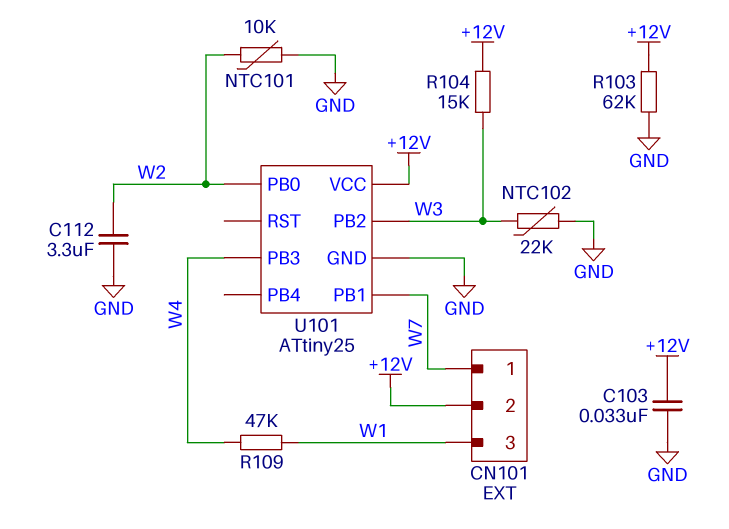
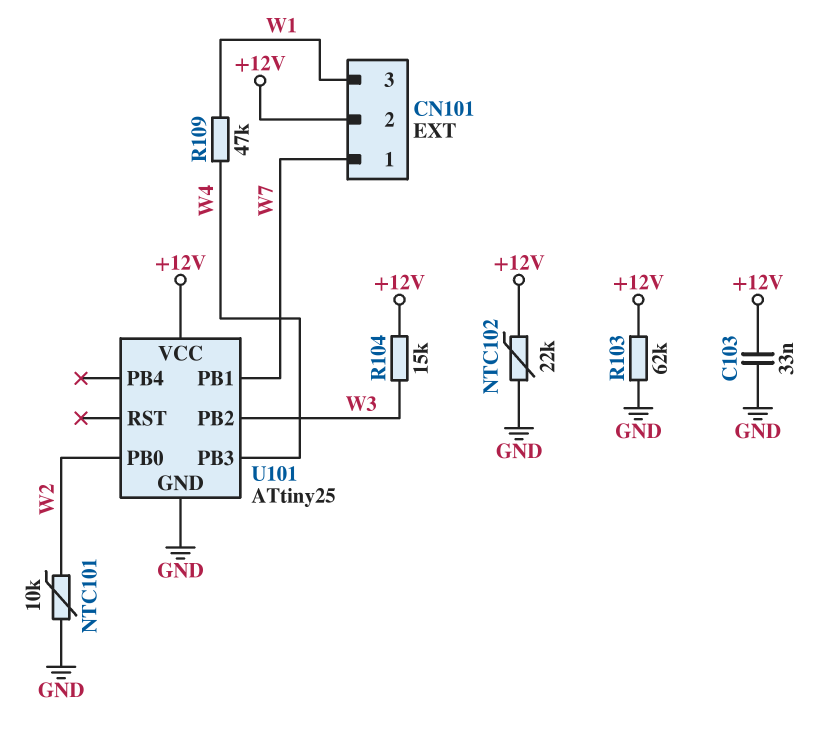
C112: 3.3uF (GND, W2) -> none
NTC102: 22k (GND, W3) -> 22k (+12V, GND)

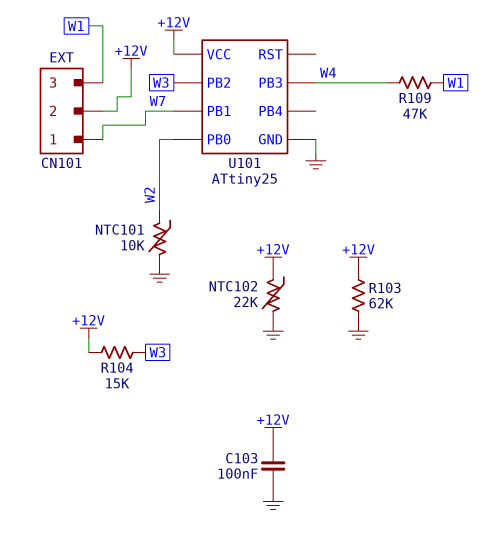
C103: 33nF (+12V, GND) -> 100nF (+12V, GND)

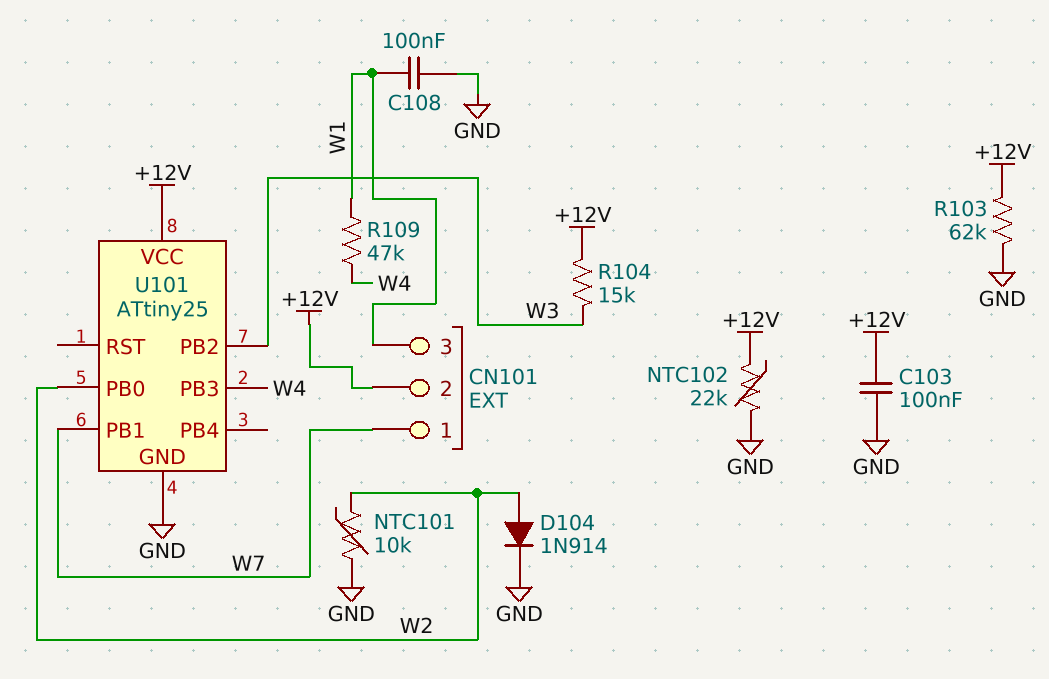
C108: none -> 100nF (GND, W1)
D104: none -> diode 1N914 (A W2, K GND)

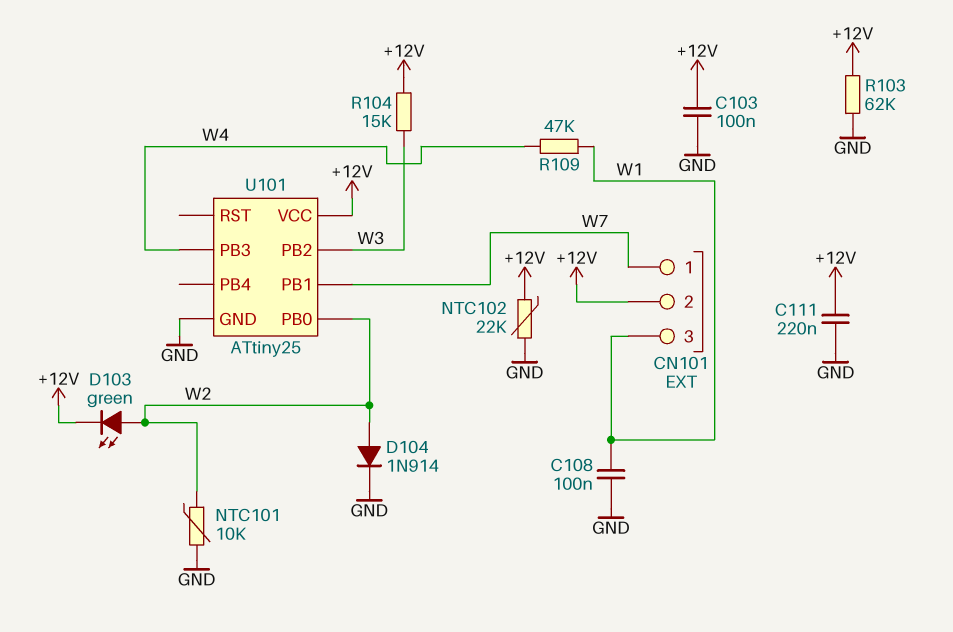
C111: none -> 220nF (+12V, GND)
D103: none -> LED green (A W2, K +12V)

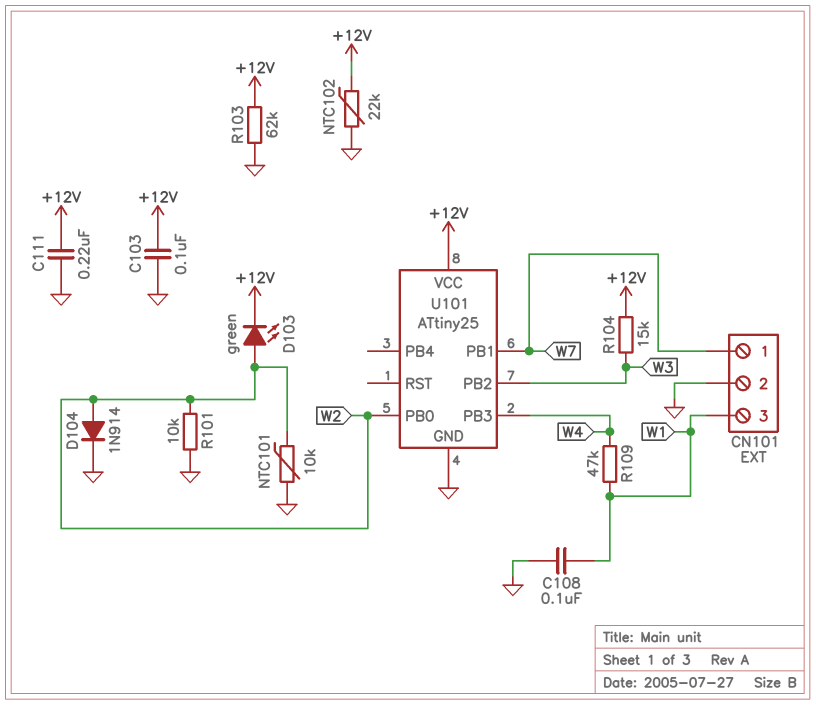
CN101 pin 2: +12V -> GND
R101: none -> 10k (GND, W2)

